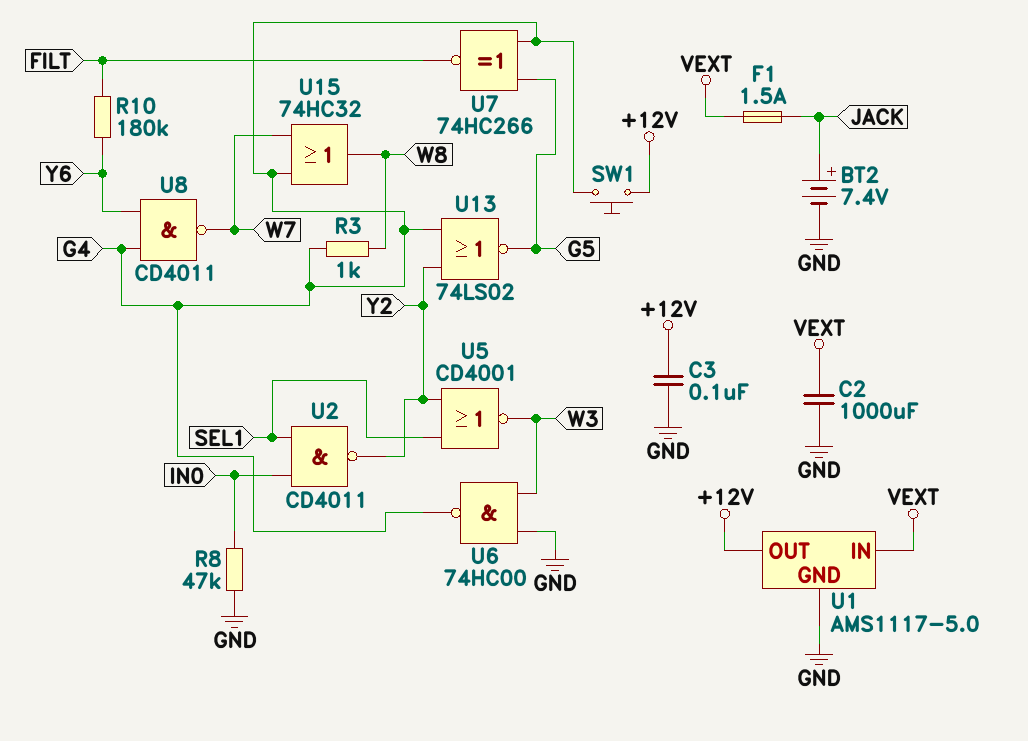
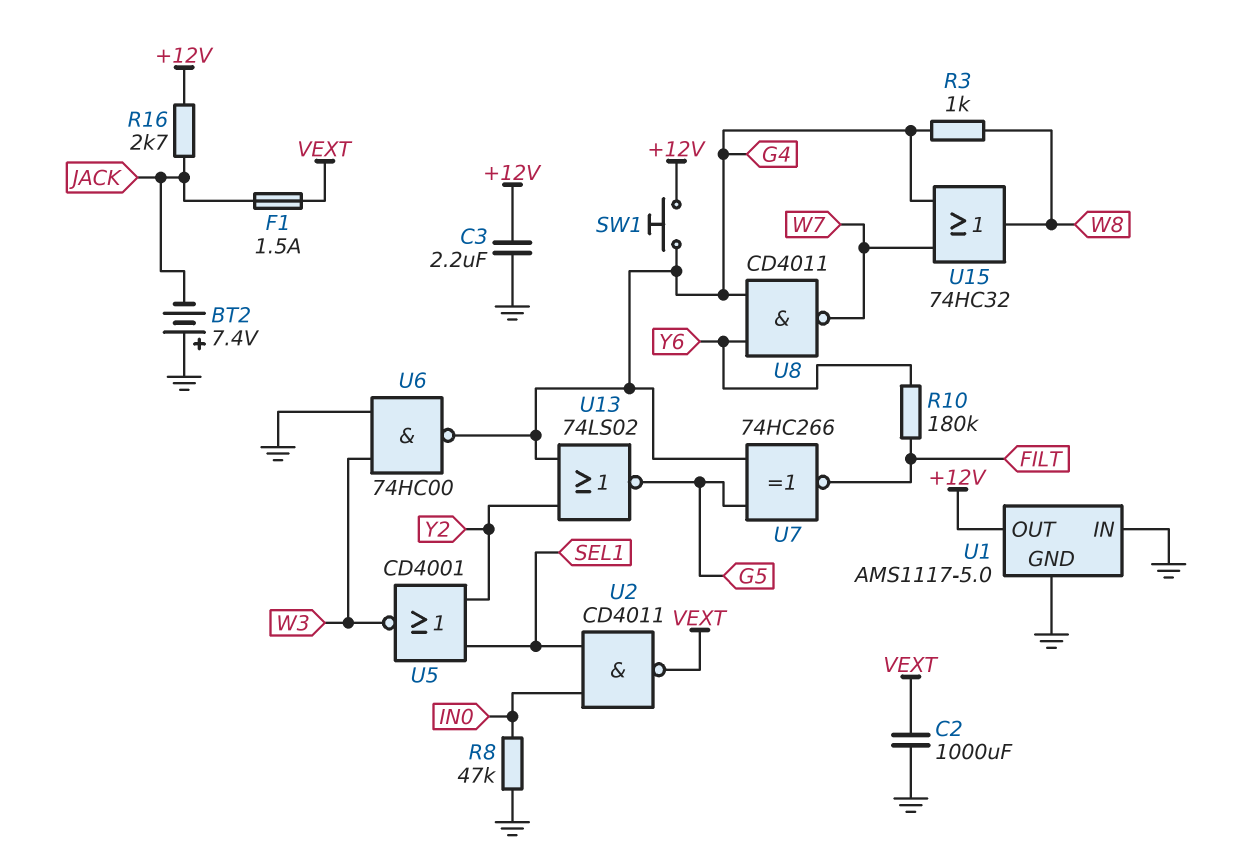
BT2: 7.4V (plus JACK, minus GND) -> 7.4V (plus GND, minus JACK)
C3: 100nF (+12V, GND) -> 2.2uF (+12V, GND)
R16: none -> 2.7k (+12V, JACK)
U1 pin IN: VEXT -> GND
U2: NAND CD4011 (in IN0, in SEL1, out Y2) -> NAND CD4011 (in IN0, in SEL1, out VEXT)

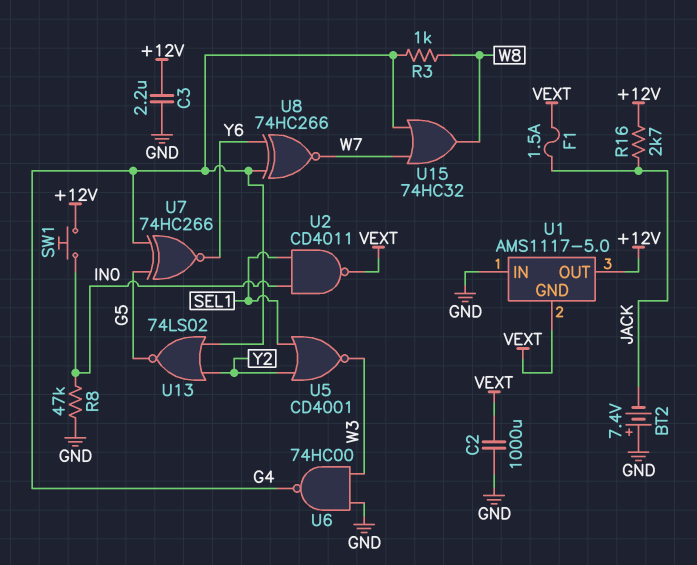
R10: 180k (FILT, Y6) -> none
SW1: button (+12V, G4) -> button (+12V, IN0)
U1 pin GND: GND -> VEXT
U7: XNOR 74HC266 (in G4, in G5, out FILT) -> XNOR 74HC266 (in G4, in G5, out Y6)
U8: NAND CD4011 (in G4, in Y6, out W7) -> XNOR 74HC266 (in G4, in Y6, out W7)

